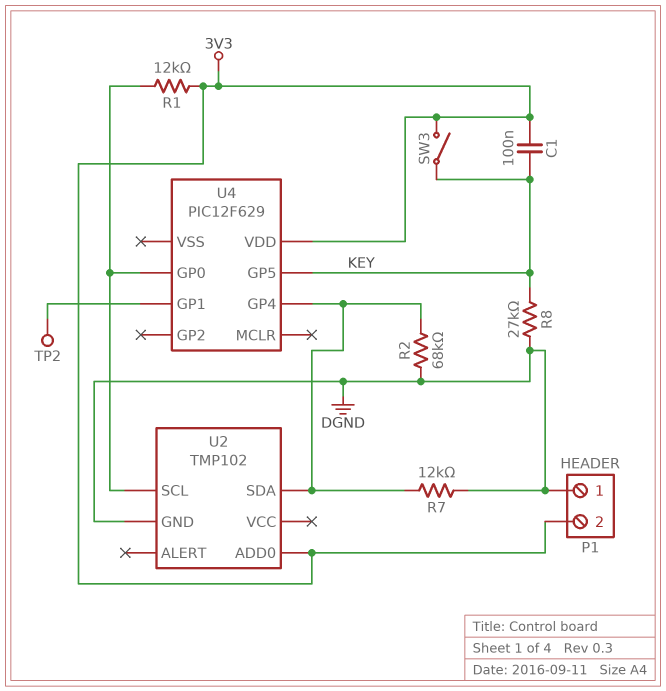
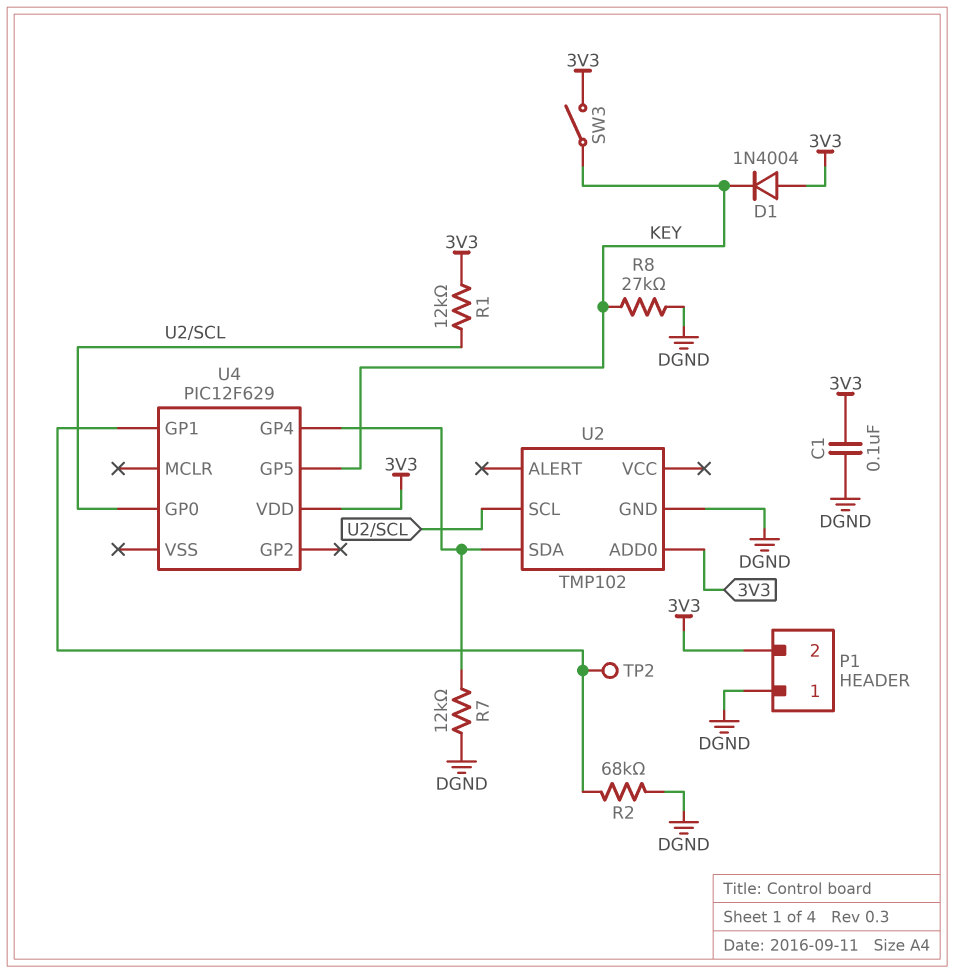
C1: 100nF (3V3, KEY) -> 100nF (3V3, DGND)
D1: none -> diode 1N4004 (A 3V3, K KEY)
R2: 68k (DGND, U2/SDA) -> 68k (DGND, U4/GP1)

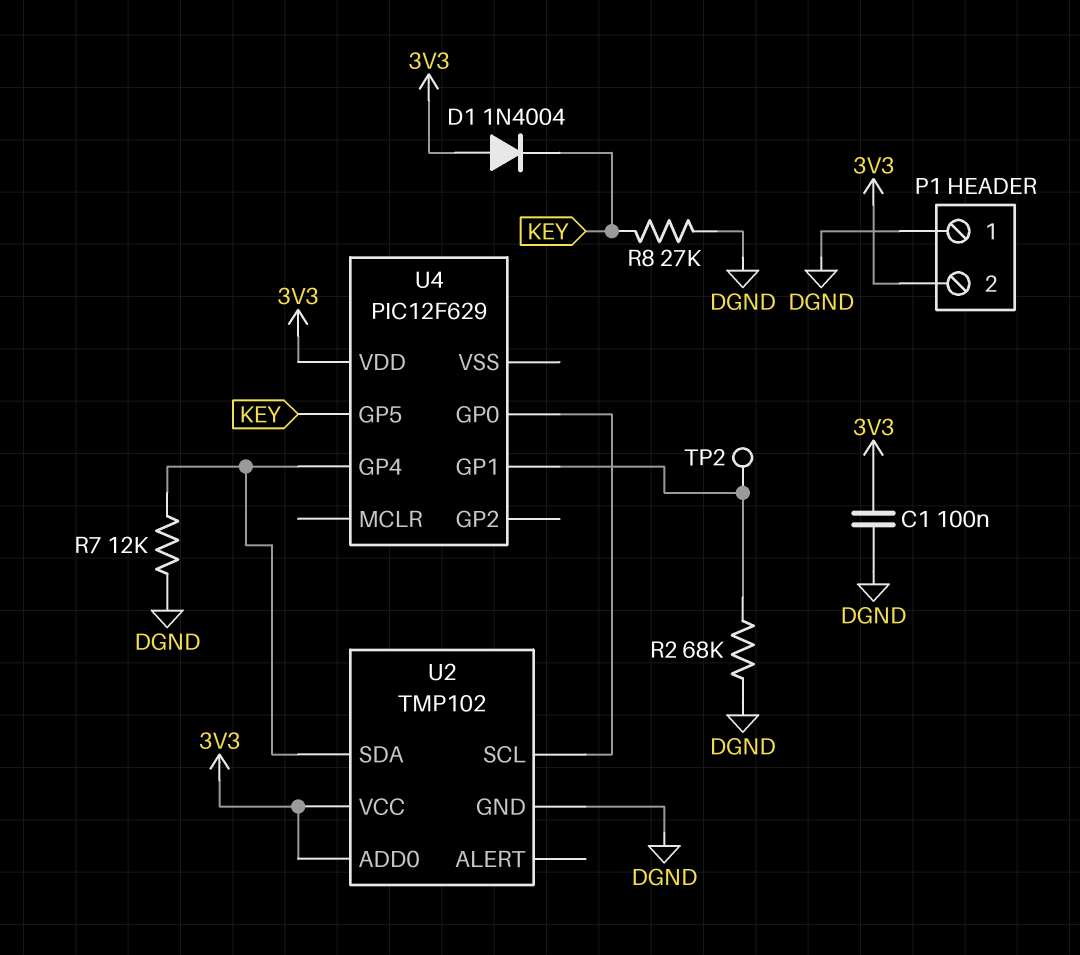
R1: 12k (3V3, U2/SCL) -> none
SW3: switch (3V3, KEY) -> none
U2 pin VCC: none -> 3V3

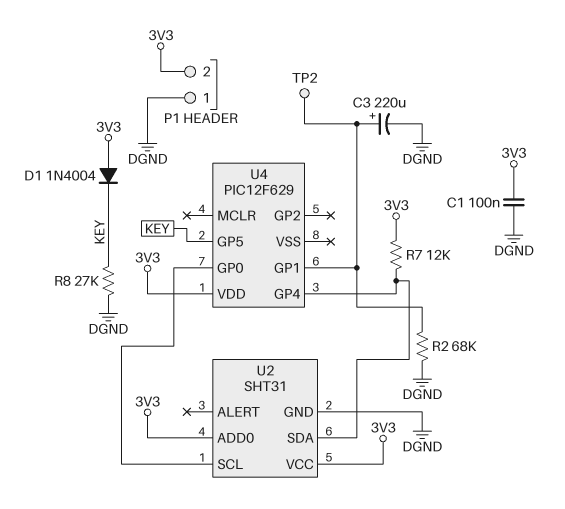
C3: none -> 220uF (plus U4/GP1, minus DGND)
R7: 12k (DGND, U2/SDA) -> 12k (3V3, U2/SDA)
U2: TMP102 -> SHT31

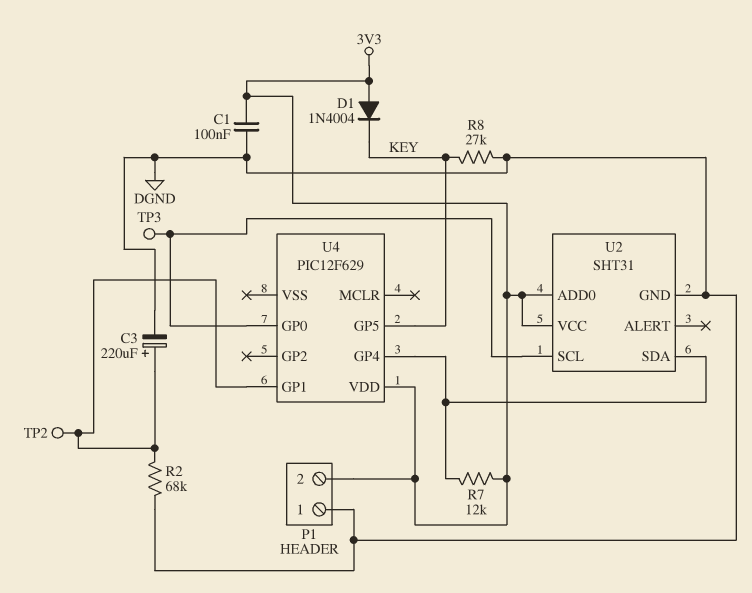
TP3: none -> test point (U2/SCL)

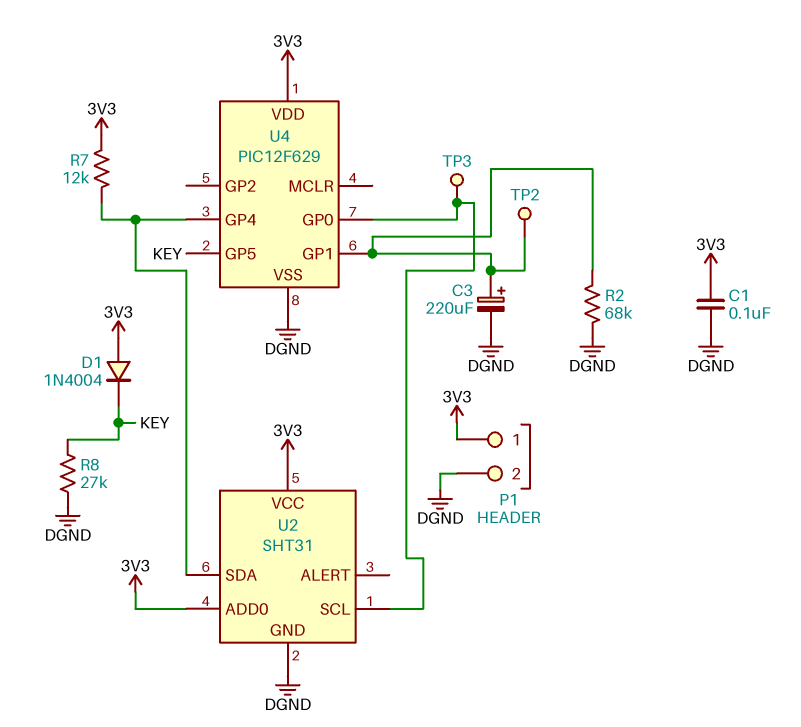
P1 pin 1: DGND -> 3V3
P1 pin 2: 3V3 -> DGND
U4 pin VSS: none -> DGND

